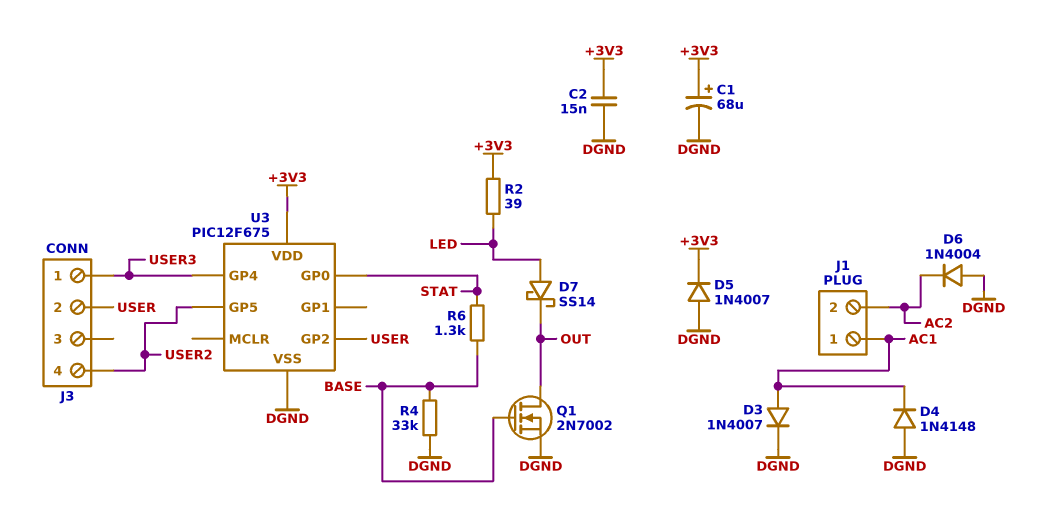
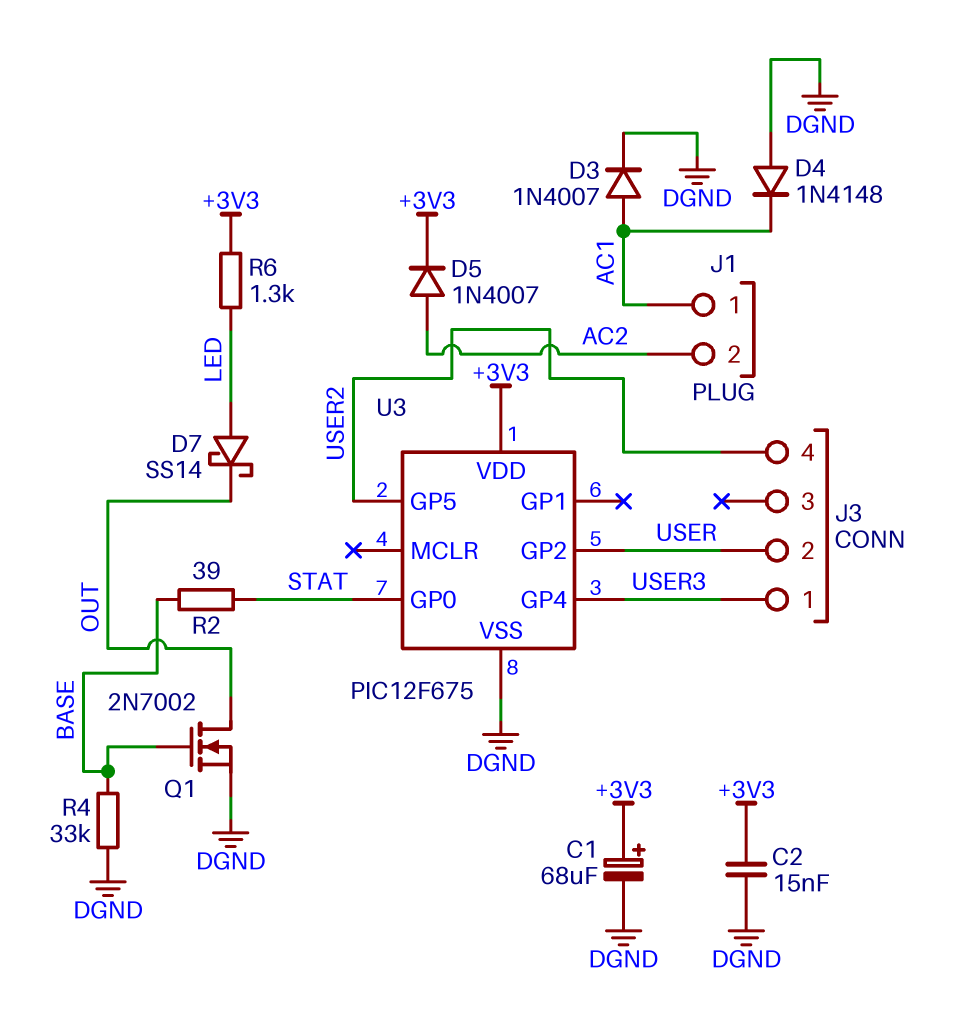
D5: diode 1N4007 (A DGND, K +3V3) -> diode 1N4007 (A AC2, K +3V3)
D6: diode 1N4004 (A DGND, K AC2) -> none
R2: 39 (+3V3, LED) -> 39 (BASE, STAT)
R6: 1.3k (BASE, STAT) -> 1.3k (+3V3, LED)

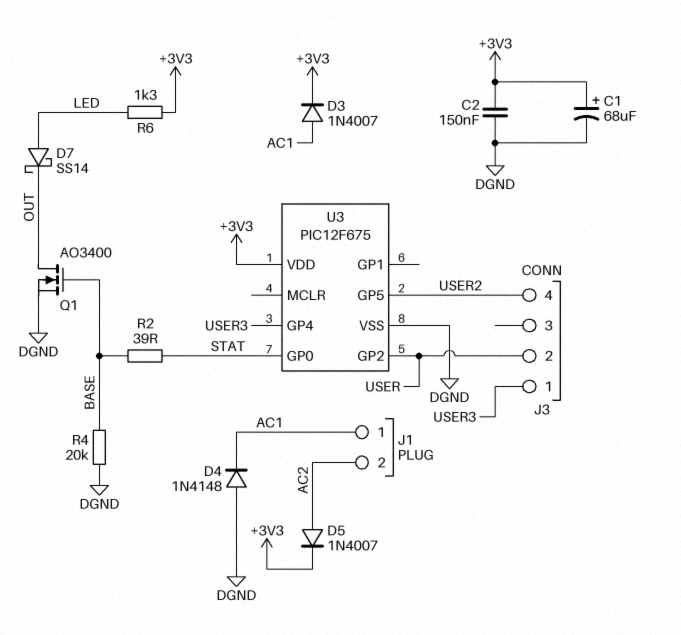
C2: 15nF (+3V3, DGND) -> 150nF (+3V3, DGND)
D3: diode 1N4007 (A AC1, K DGND) -> diode 1N4007 (A AC1, K +3V3)
Q1: NMOS 2N7002 (G BASE, D OUT, S DGND) -> NMOS AO3400 (G BASE, D OUT, S DGND)
R4: 33k (BASE, DGND) -> 20k (BASE, DGND)

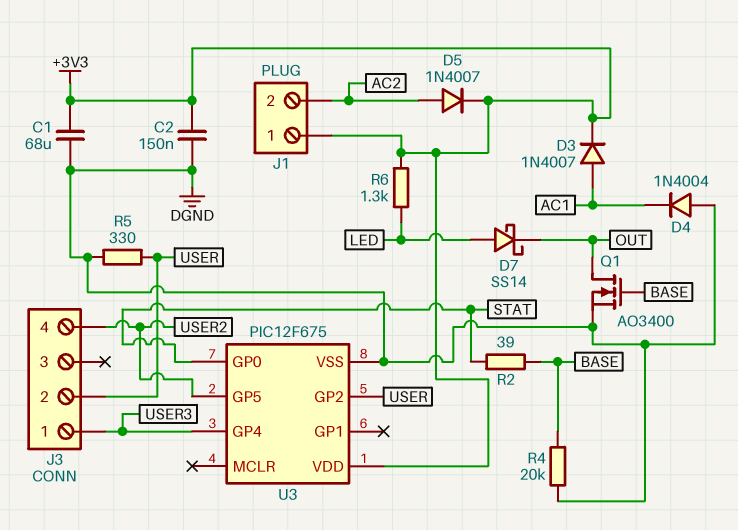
C1: 68uF (plus +3V3, minus DGND) -> 68uF (+3V3, DGND)
D4: diode 1N4148 (A DGND, K AC1) -> diode 1N4004 (A DGND, K AC1)
J1 pin 1: AC1 -> +3V3
R5: none -> 330 (DGND, USER)

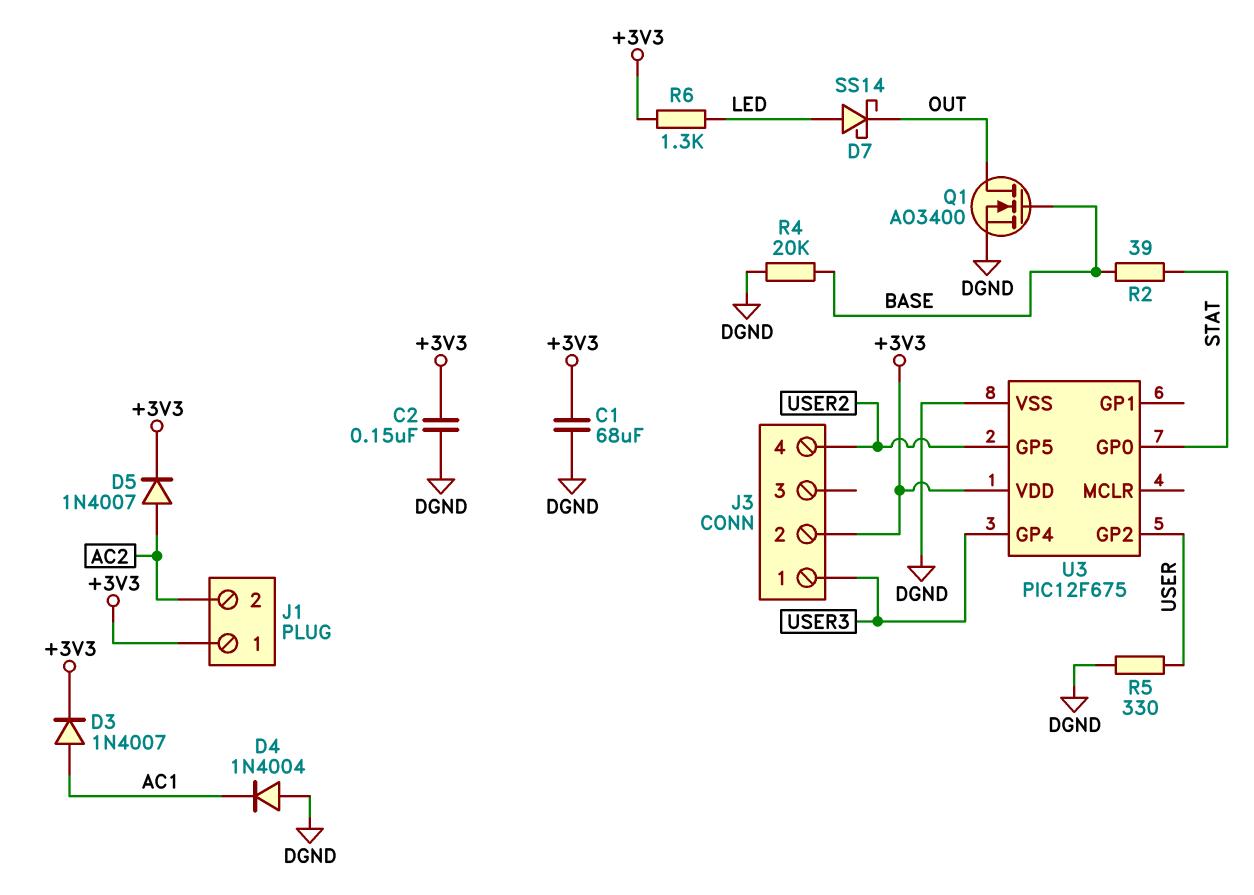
J3 pin 2: USER -> +3V3

